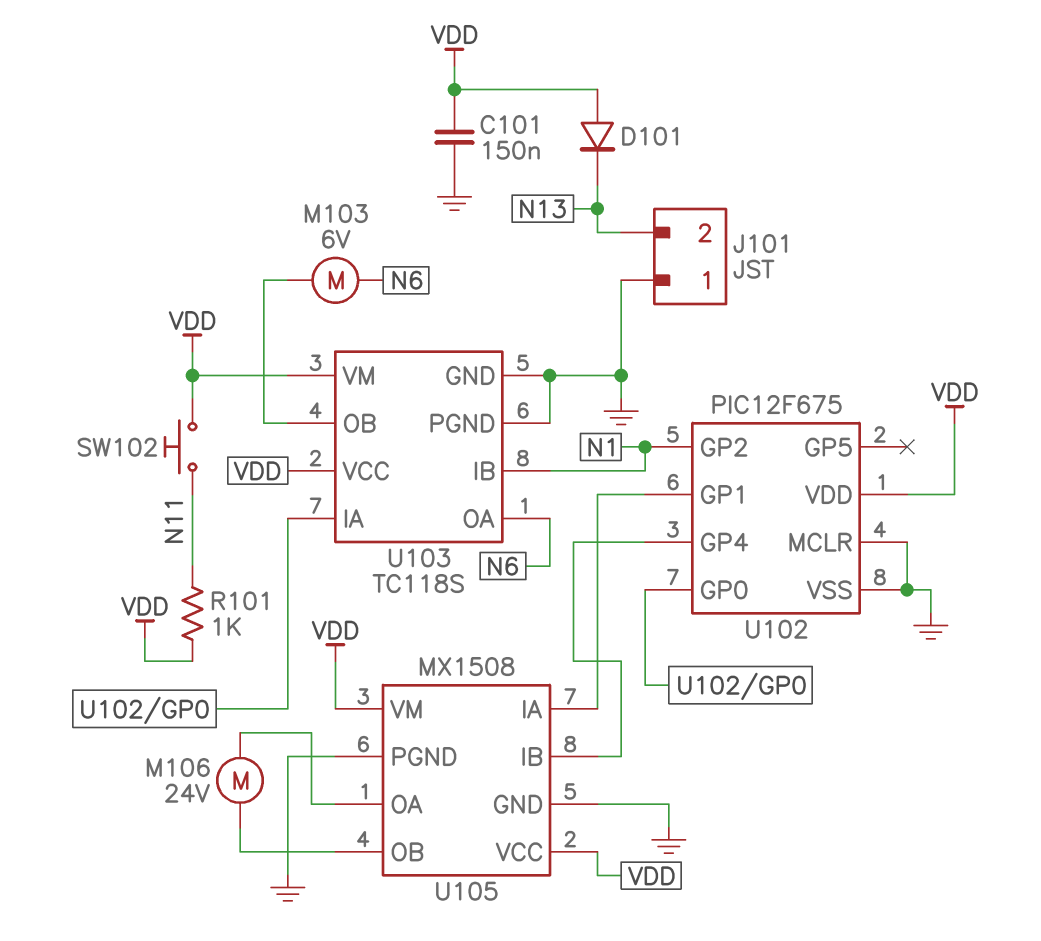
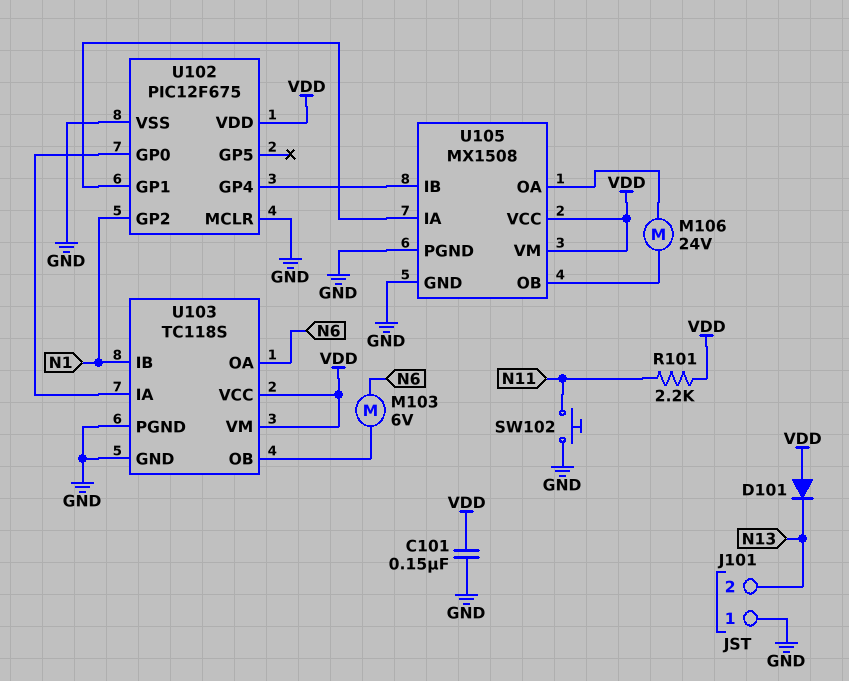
R101: 1k (N11, VDD) -> 2.2k (N11, VDD)
SW102: button (N11, VDD) -> button (GND, N11)

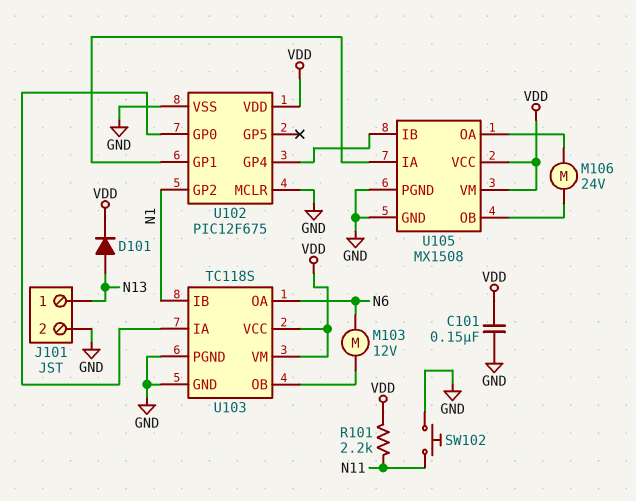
D101: diode (A VDD, K N13) -> diode (A N13, K VDD)
J101 pin 1: GND -> N13
J101 pin 2: N13 -> GND
M103: motor 6V (N6, U103/OB) -> motor 12V (N6, U103/OB)

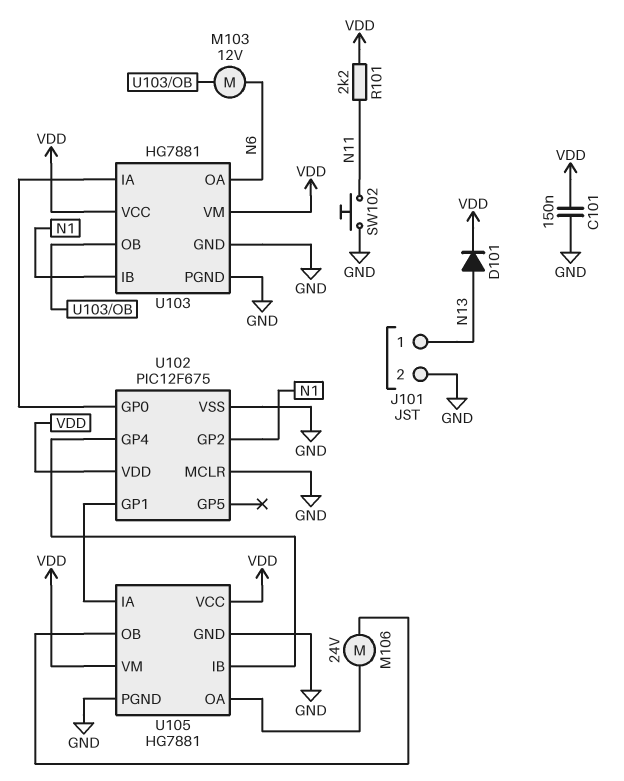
U103: TC118S -> HG7881
U105: MX1508 -> HG7881

